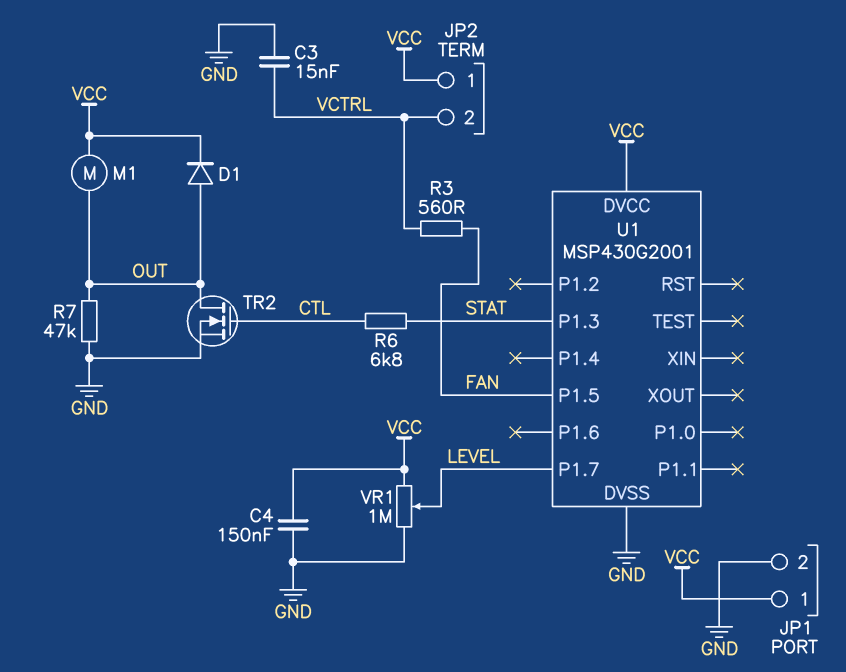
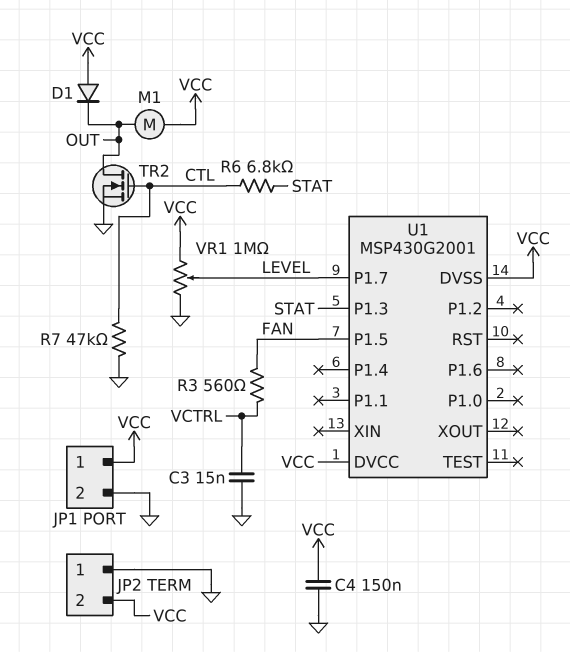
D1: diode (A OUT, K VCC) -> diode (A VCC, K OUT)
JP2 pin 1: VCC -> GND
JP2 pin 2: VCTRL -> VCC
R7: 47k (GND, OUT) -> 47k (CTL, GND)
U1 pin DVSS: GND -> VCC

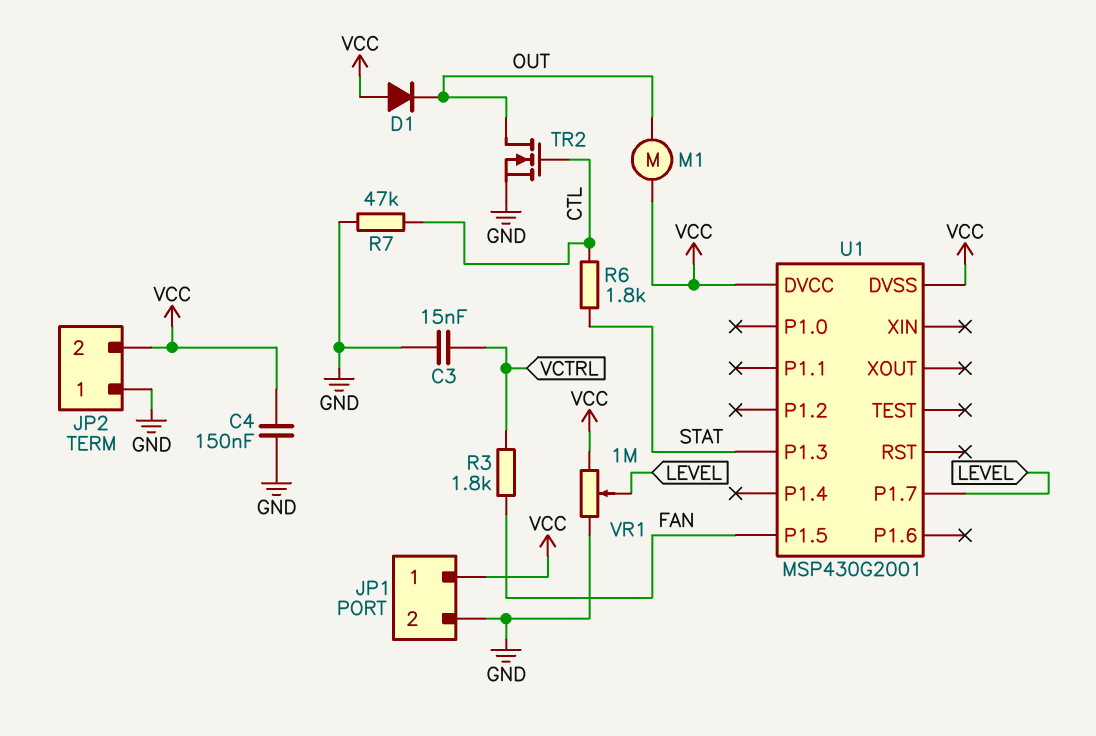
R3: 560 (FAN, VCTRL) -> 1.8k (FAN, VCTRL)
R6: 6.8k (CTL, STAT) -> 1.8k (CTL, STAT)

